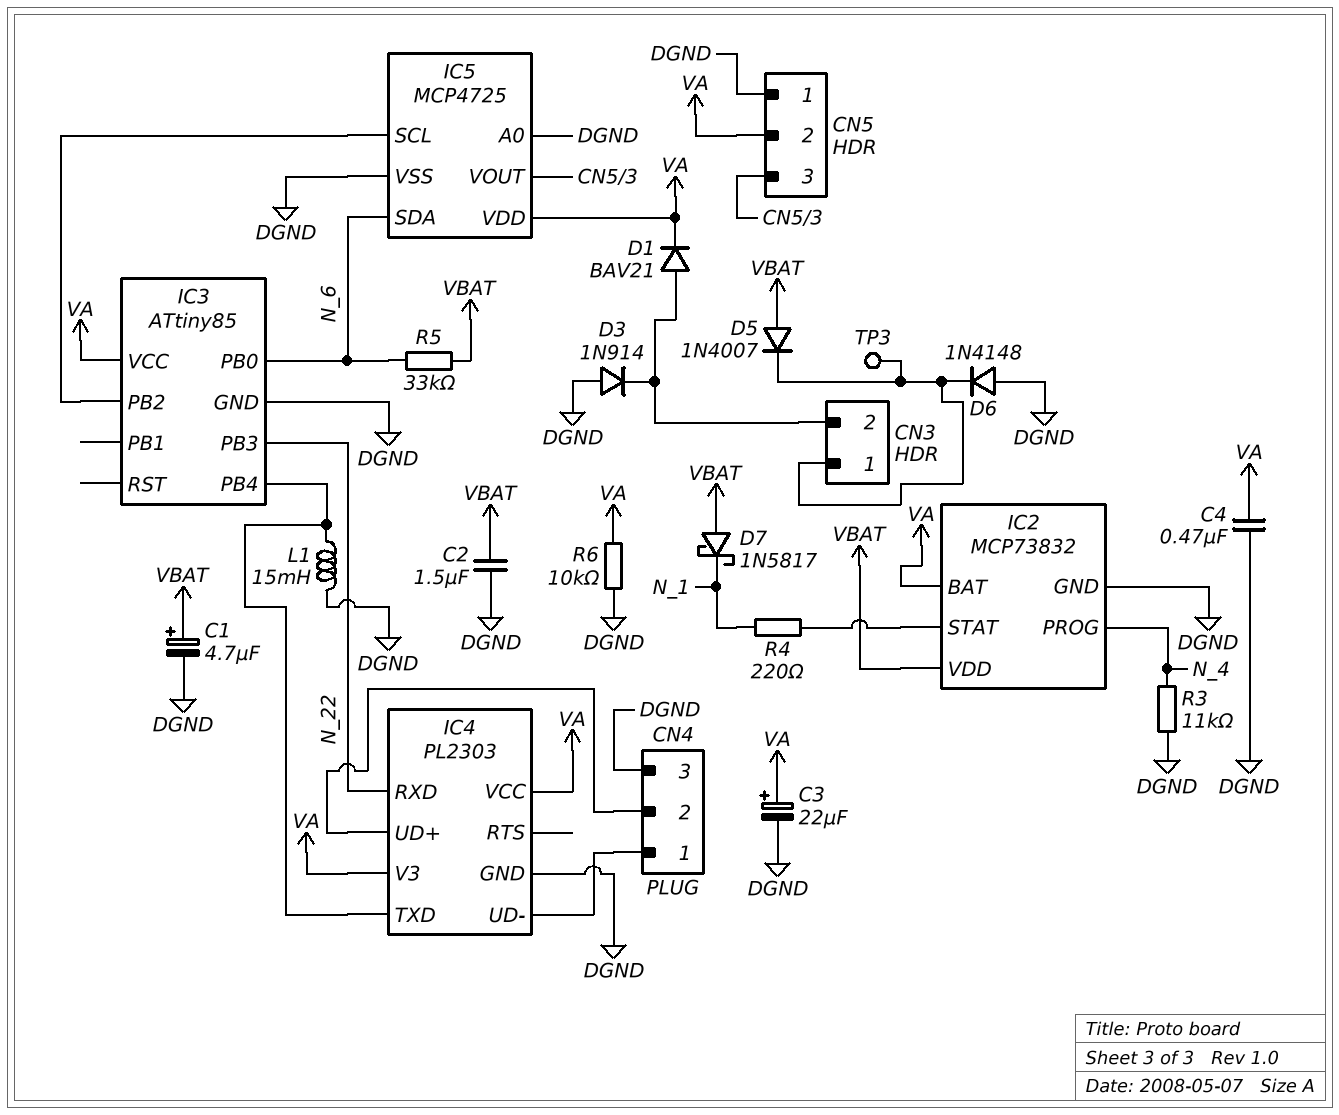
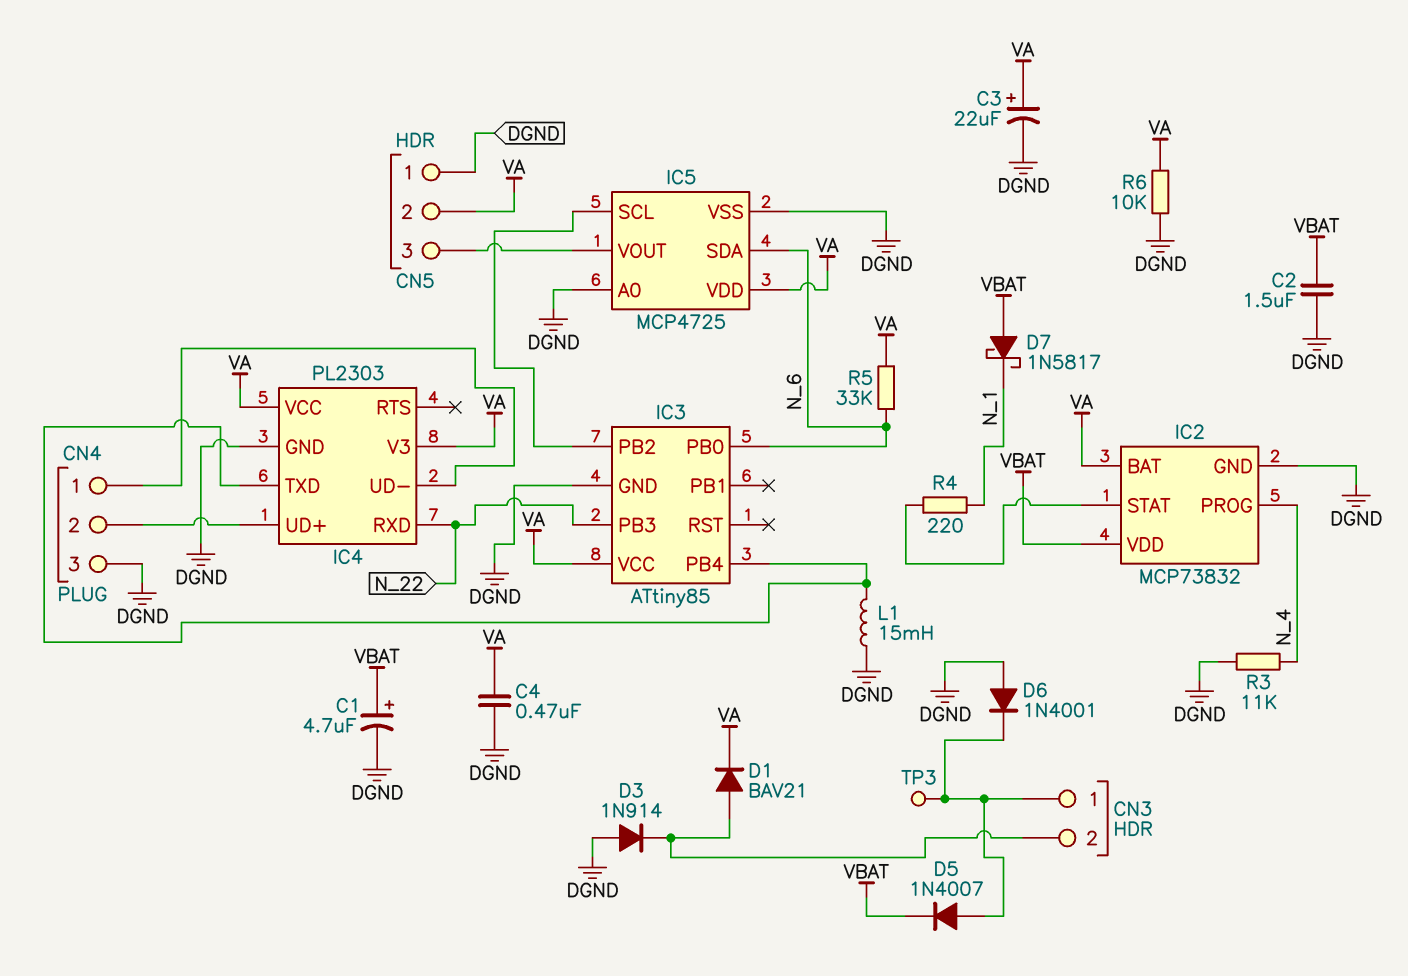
D5: diode 1N4007 (A VBAT, K CN3/1) -> diode 1N4007 (A CN3/1, K VBAT)
D6: diode 1N4148 (A DGND, K CN3/1) -> diode 1N4001 (A DGND, K CN3/1)
R5: 33k (N_6, VBAT) -> 33k (N_6, VA)

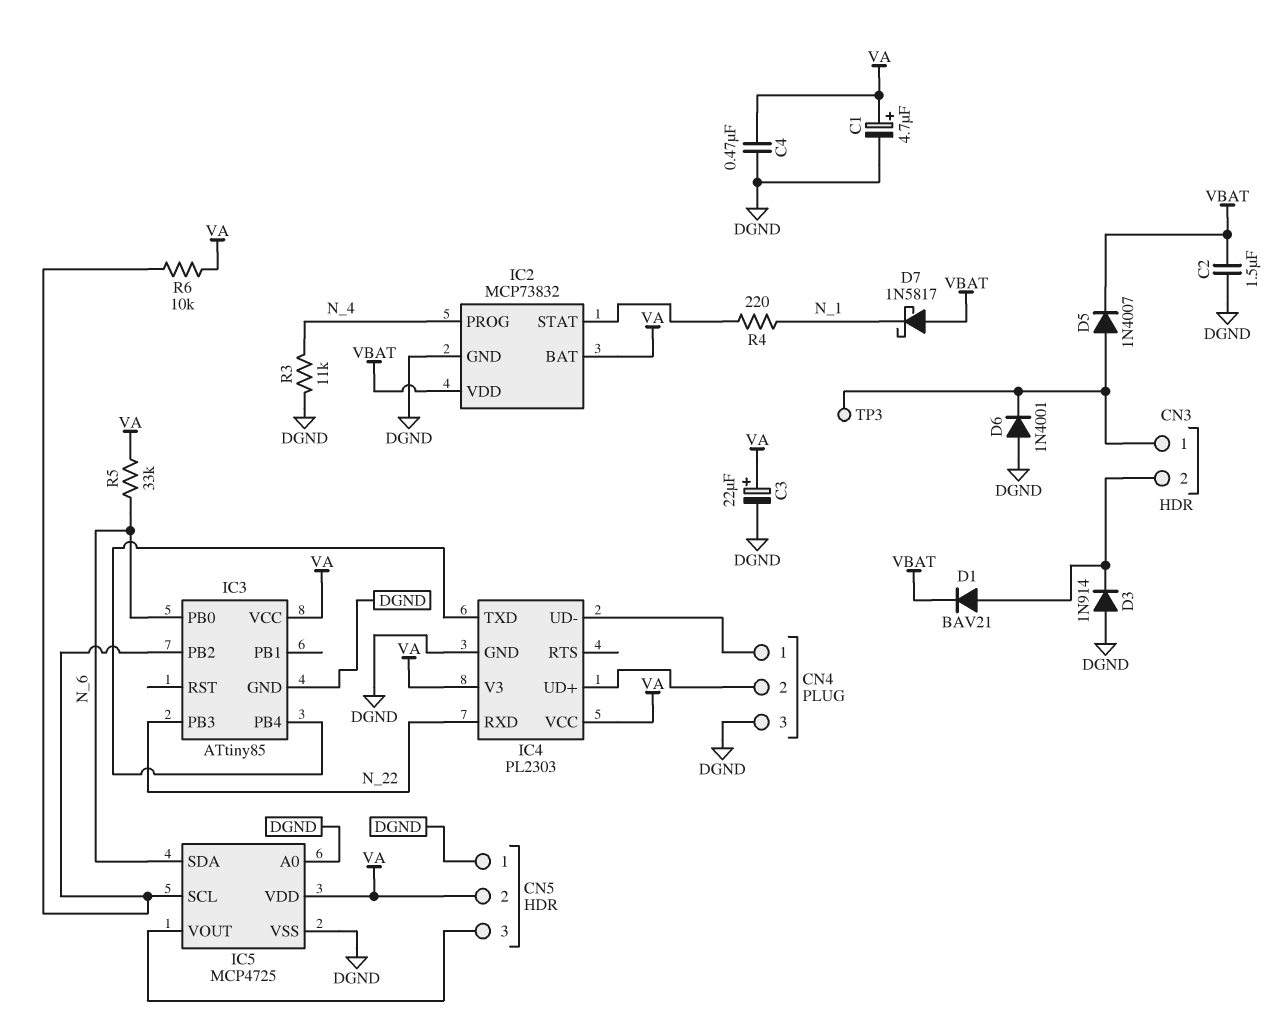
C1: 4.7uF (plus VBAT, minus DGND) -> 4.7uF (plus VA, minus DGND)
D1: diode BAV21 (A CN3/2, K VA) -> diode BAV21 (A CN3/2, K VBAT)
L1: 15mH (DGND, IC3/PB4) -> none
R6: 10k (DGND, VA) -> 10k (IC3/PB2, VA)

